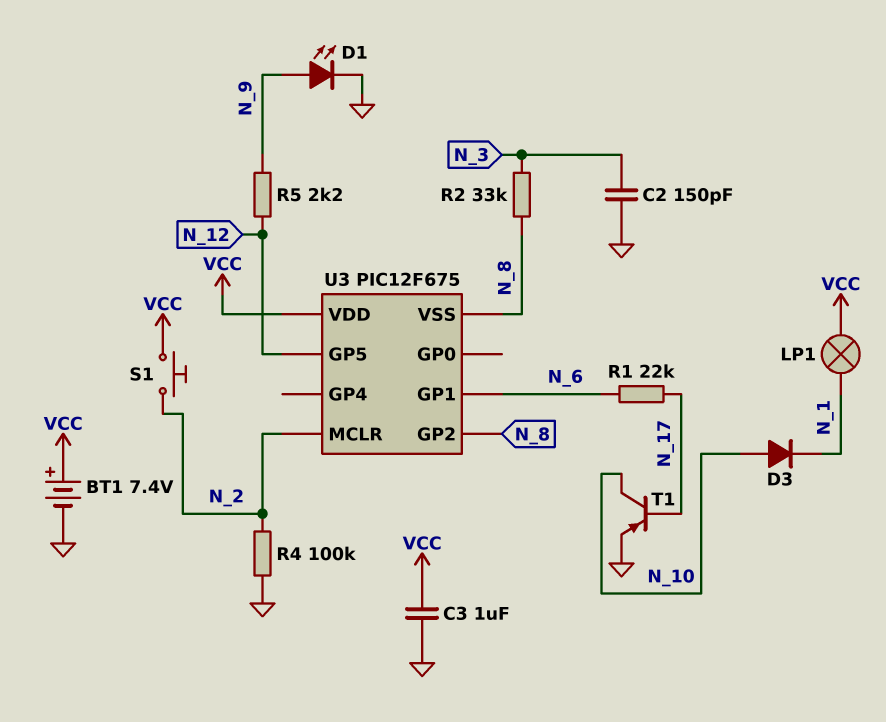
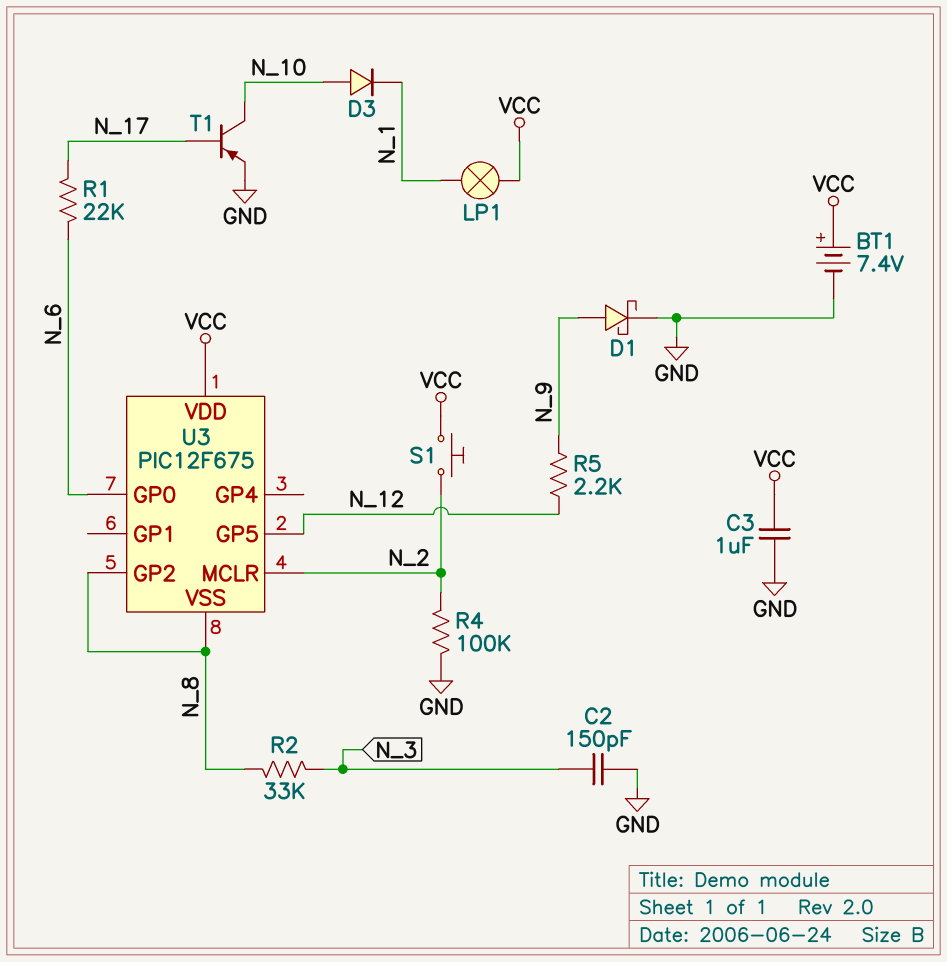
D1: LED (A N_9, K GND) -> schottky (A N_9, K GND)
U3 pin GP0: none -> N_6
U3 pin GP1: N_6 -> none

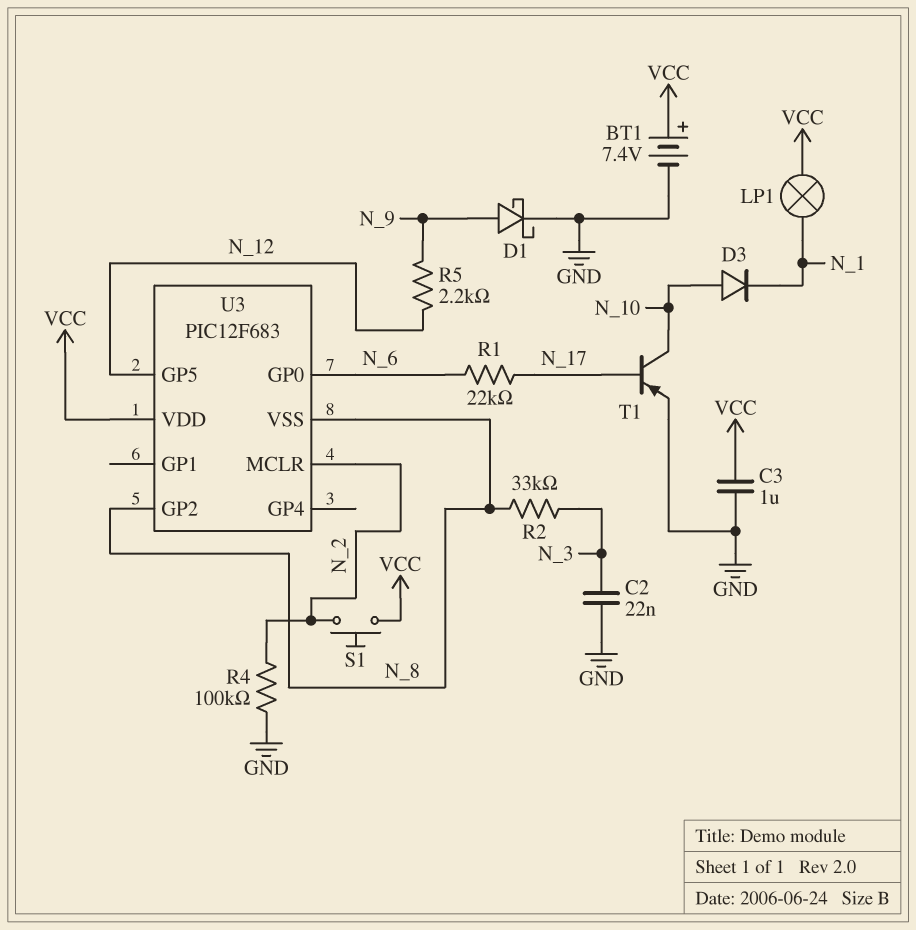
C2: 150pF (GND, N_3) -> 22nF (GND, N_3)
U3: PIC12F675 -> PIC12F683

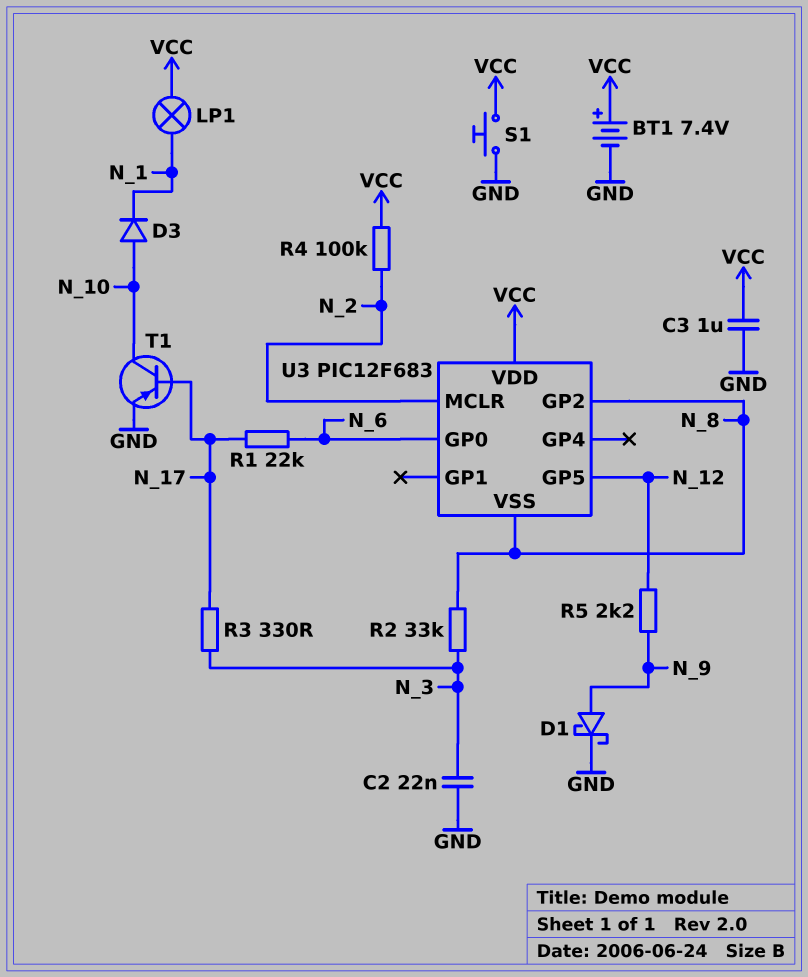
R3: none -> 330 (N_3, N_17)
R4: 100k (GND, N_2) -> 100k (N_2, VCC)
S1: button (N_2, VCC) -> button (GND, VCC)

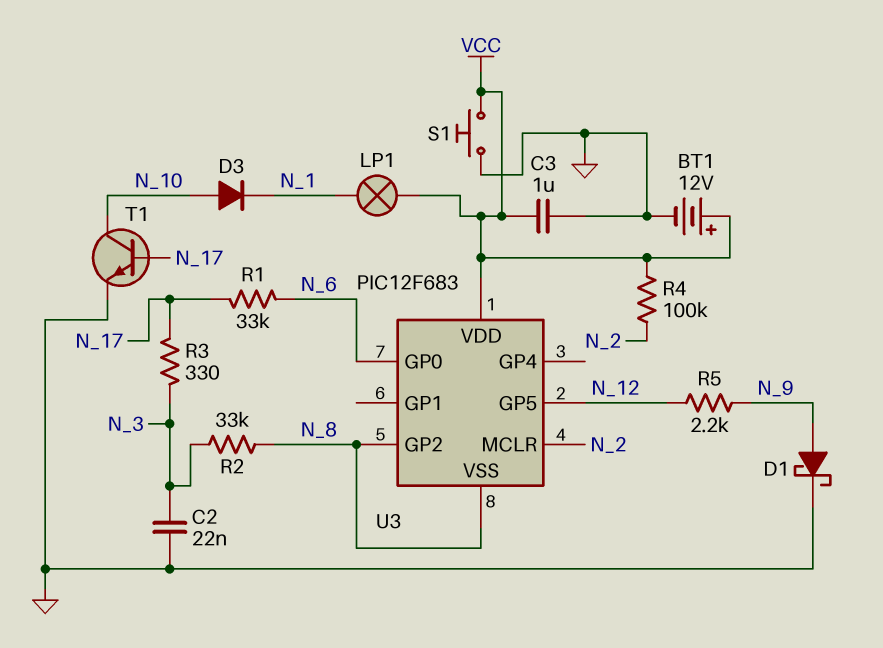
BT1: 7.4V (plus VCC, minus GND) -> 12V (plus VCC, minus GND)
R1: 22k (N_6, N_17) -> 33k (N_6, N_17)
T1: PNP (B N_17, C N_10, E GND) -> NPN (B N_17, C N_10, E GND)

